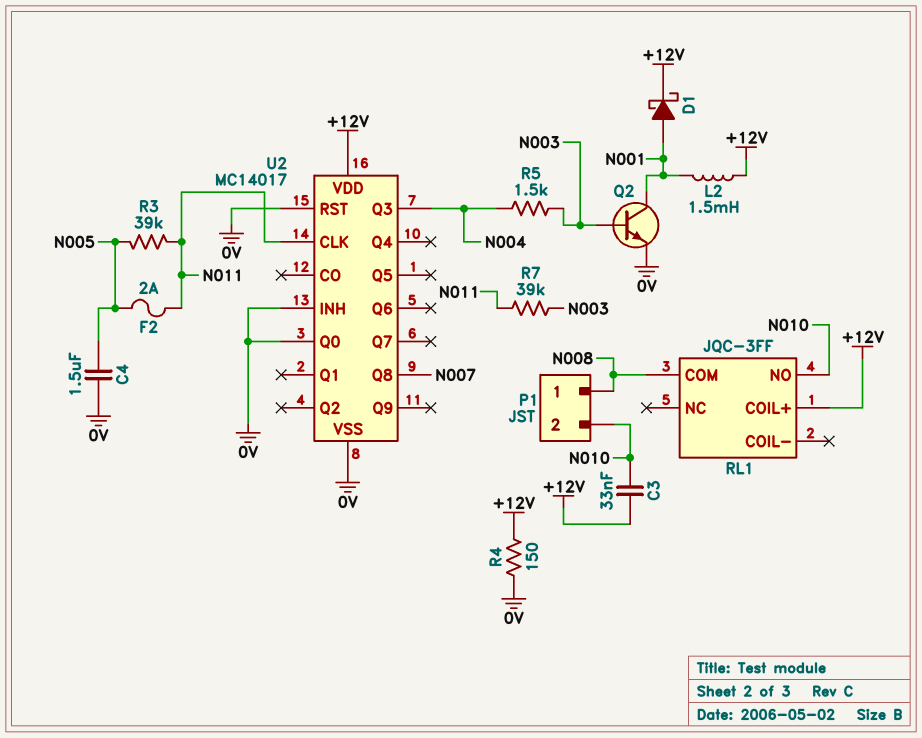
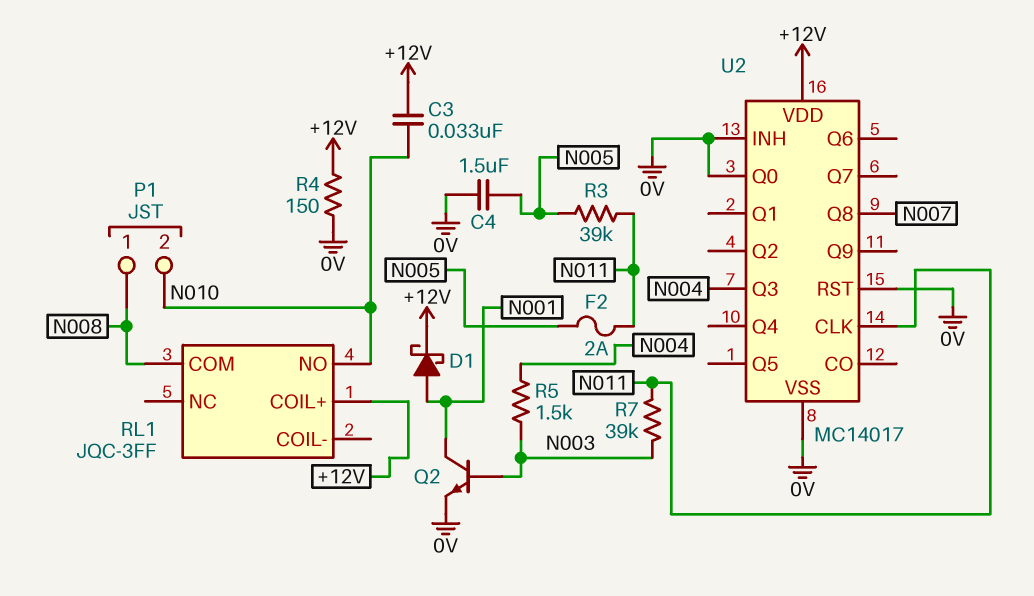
L2: 1.5mH (+12V, N001) -> none

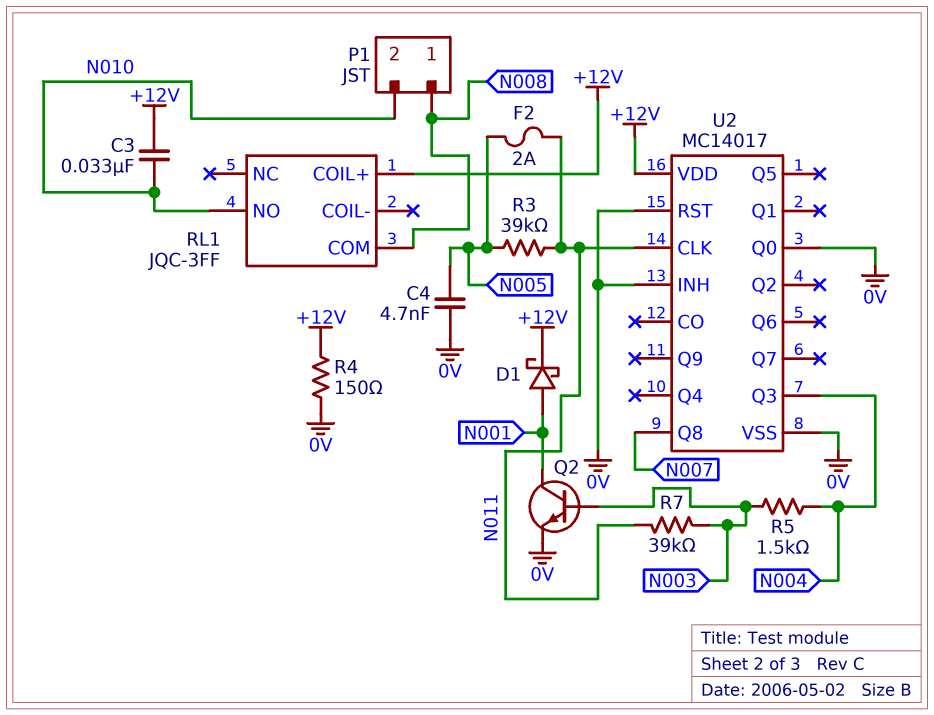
C4: 1.5uF (0V, N005) -> 4.7nF (0V, N005)

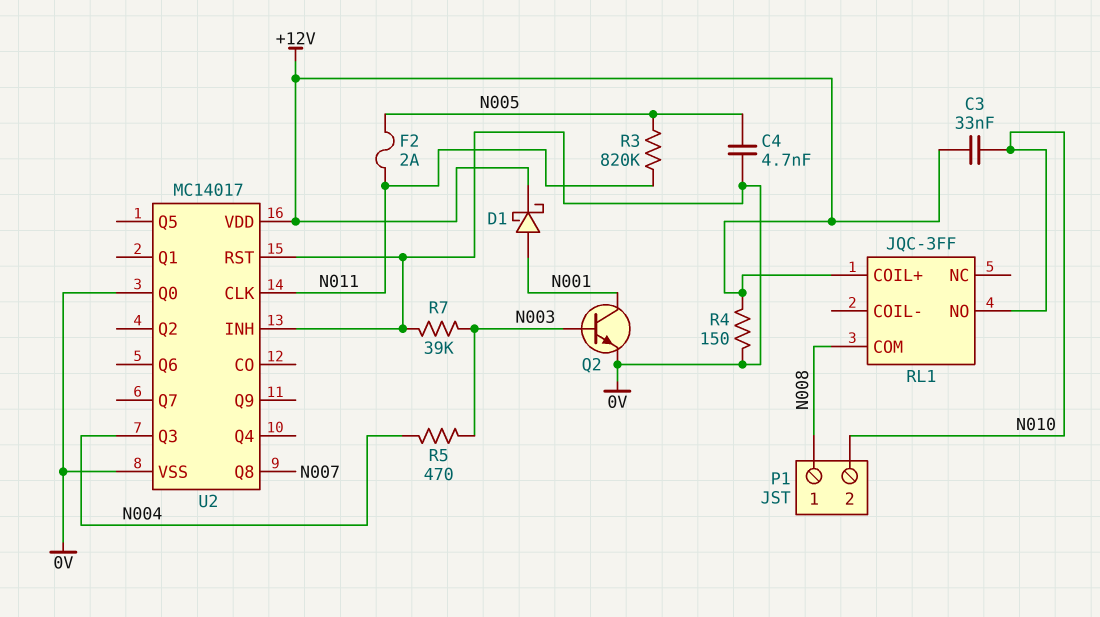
R3: 39k (N005, N011) -> 820k (N005, N011)
R5: 1.5k (N003, N004) -> 470 (N003, N004)
R7: 39k (N003, N011) -> 39k (0V, N003)

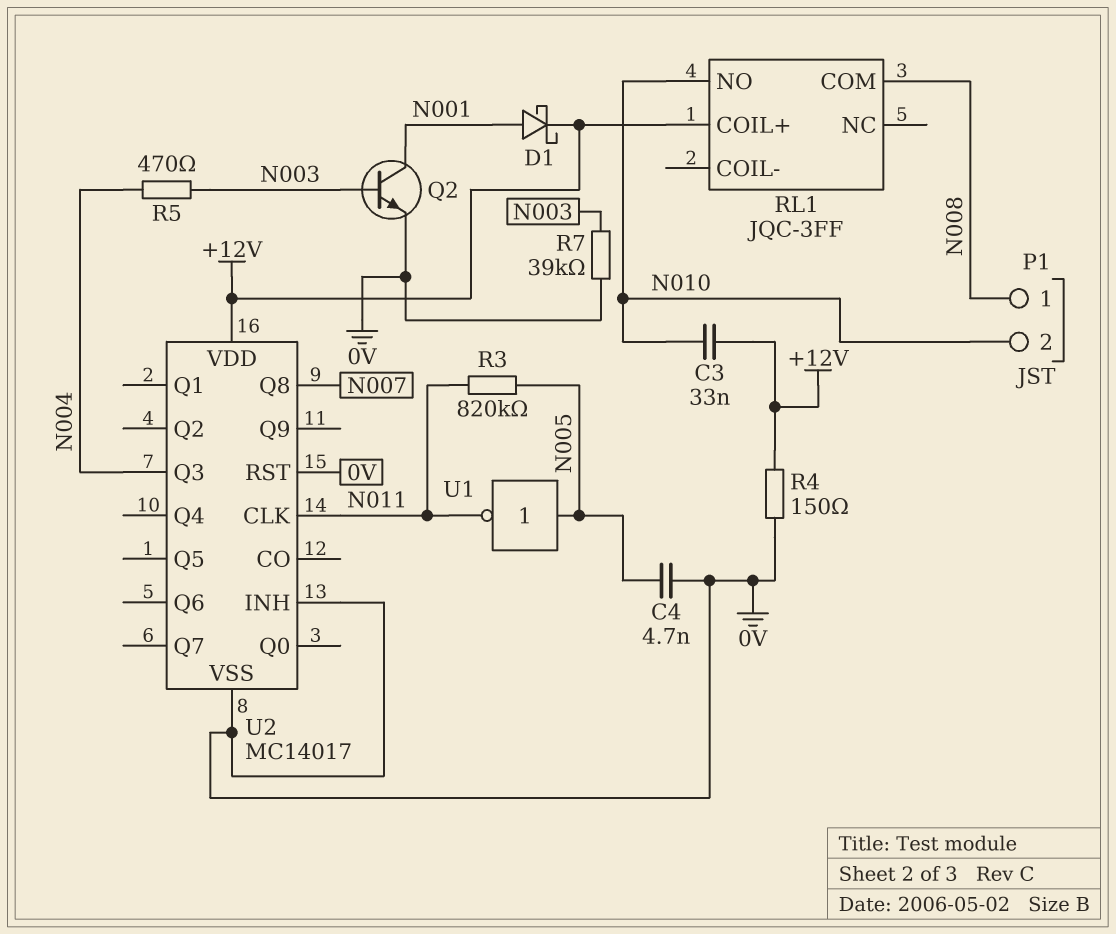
F2: 2A (N005, N011) -> none
U1: none -> NOT (in N005, out N011)
U2 pin Q0: 0V -> none

